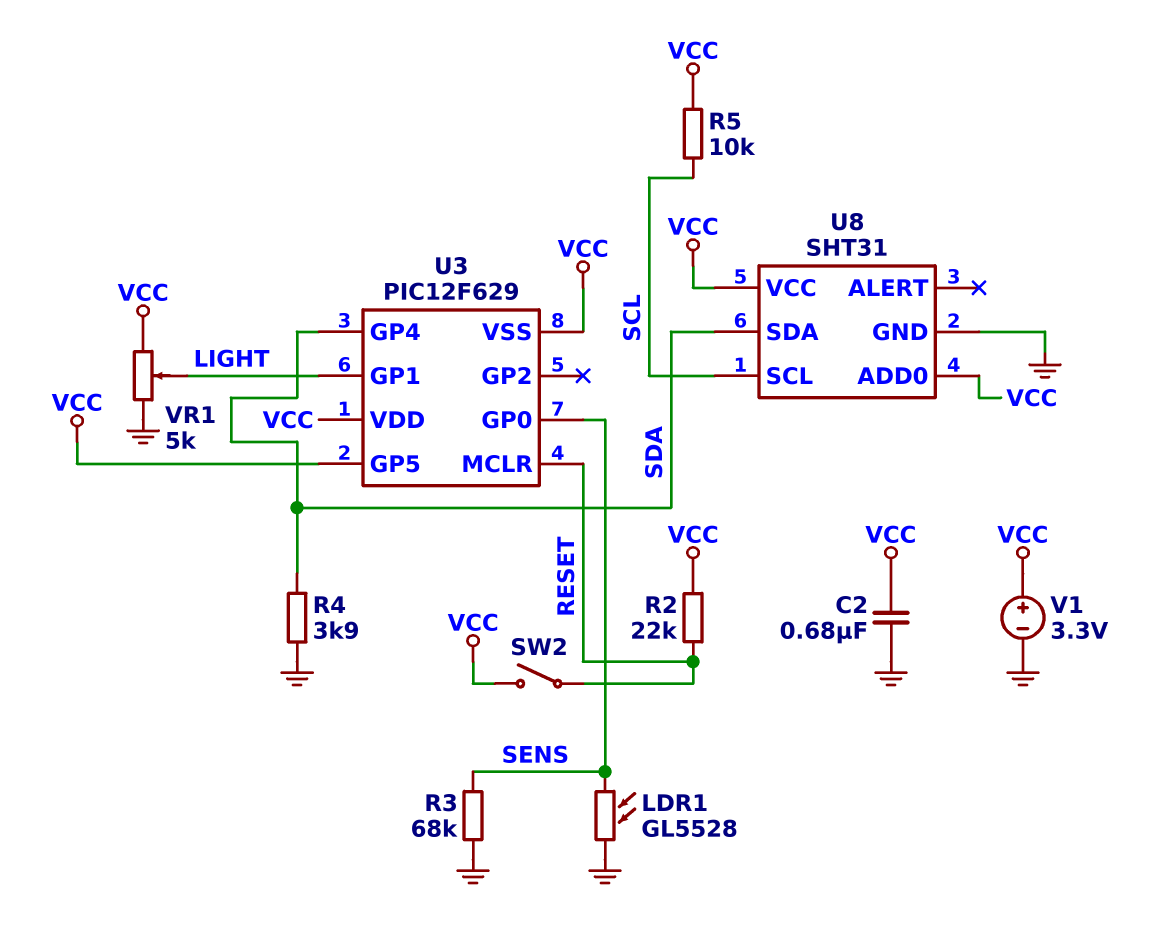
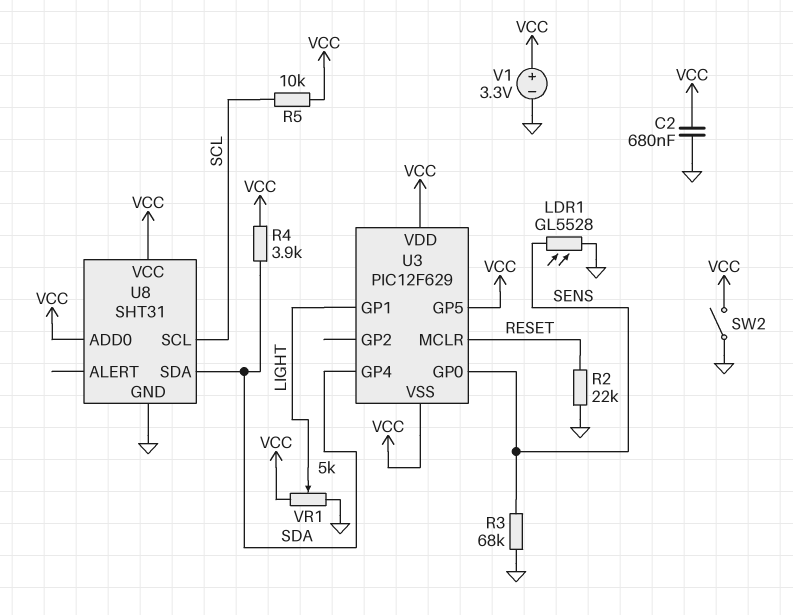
R2: 22k (RESET, VCC) -> 22k (GND, RESET)
R4: 3.9k (GND, SDA) -> 3.9k (SDA, VCC)
SW2: switch (RESET, VCC) -> switch (GND, VCC)

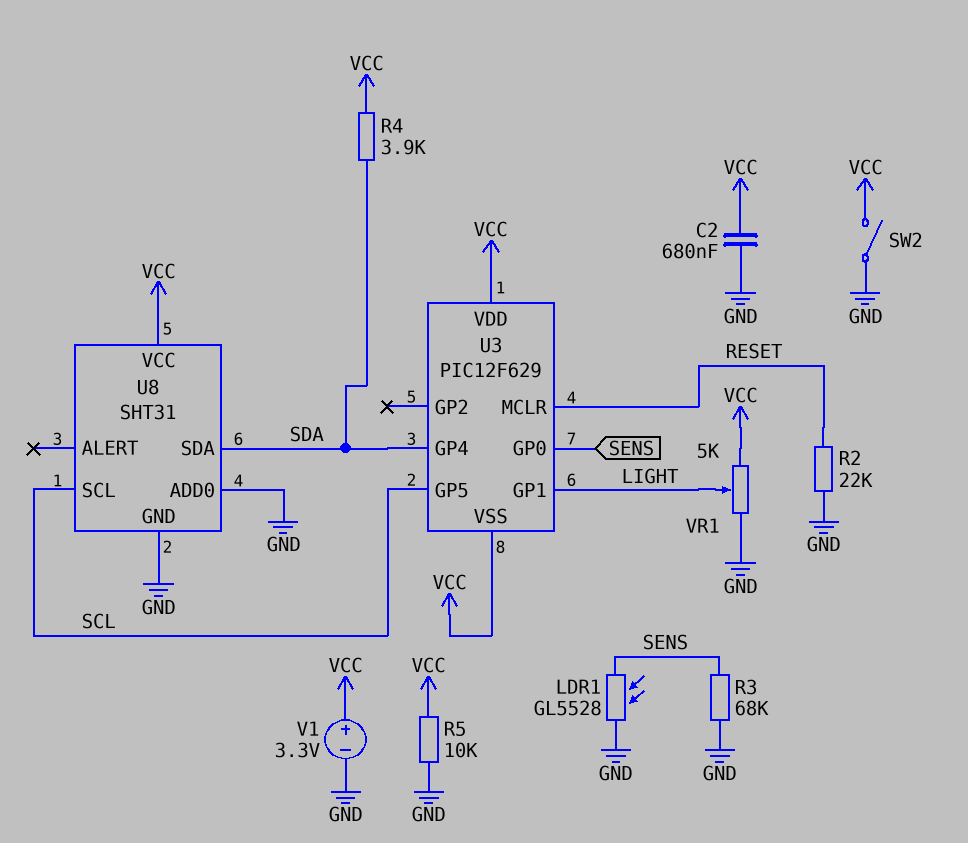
R5: 10k (SCL, VCC) -> 10k (GND, VCC)
U3 pin GP5: VCC -> SCL
U8 pin ADD0: VCC -> GND

